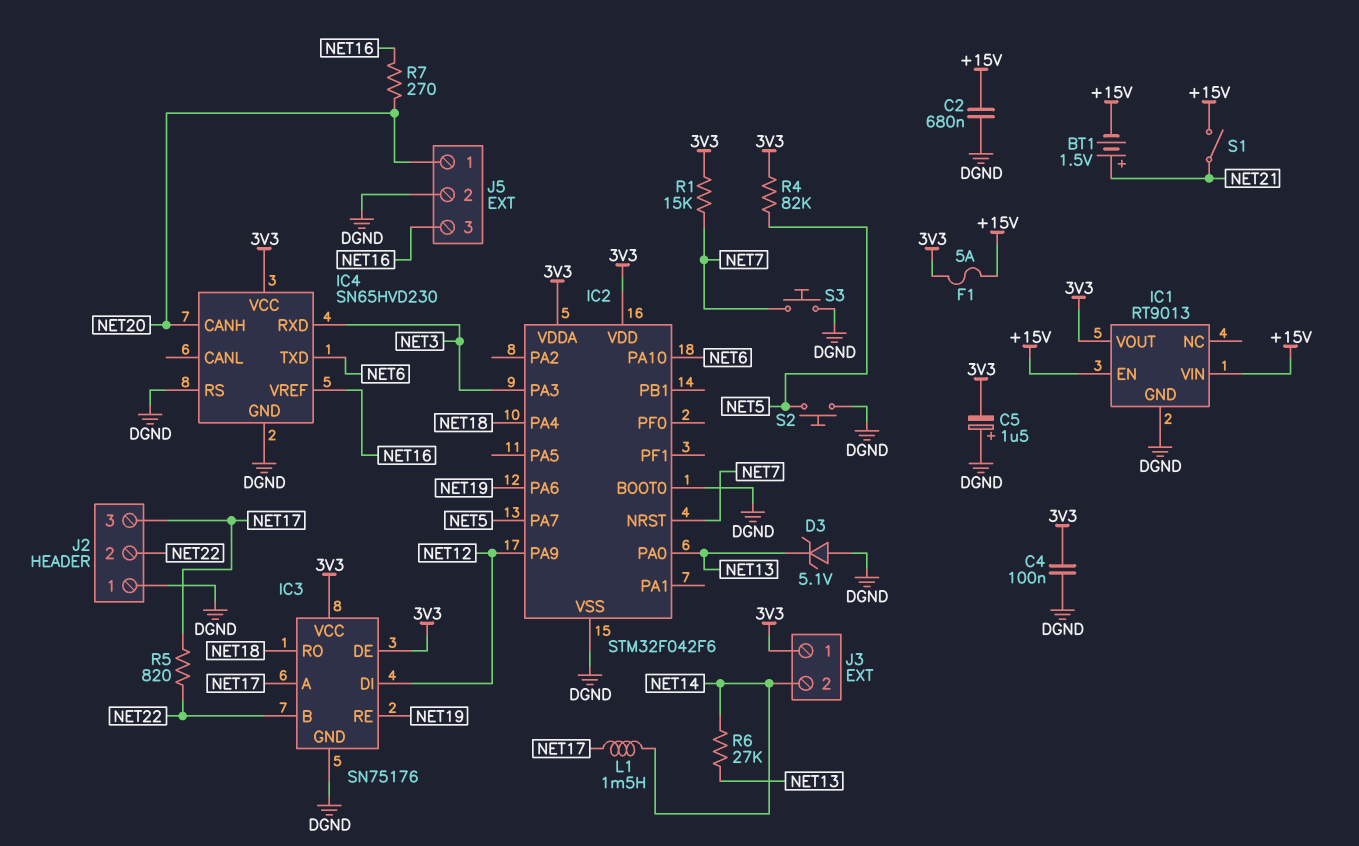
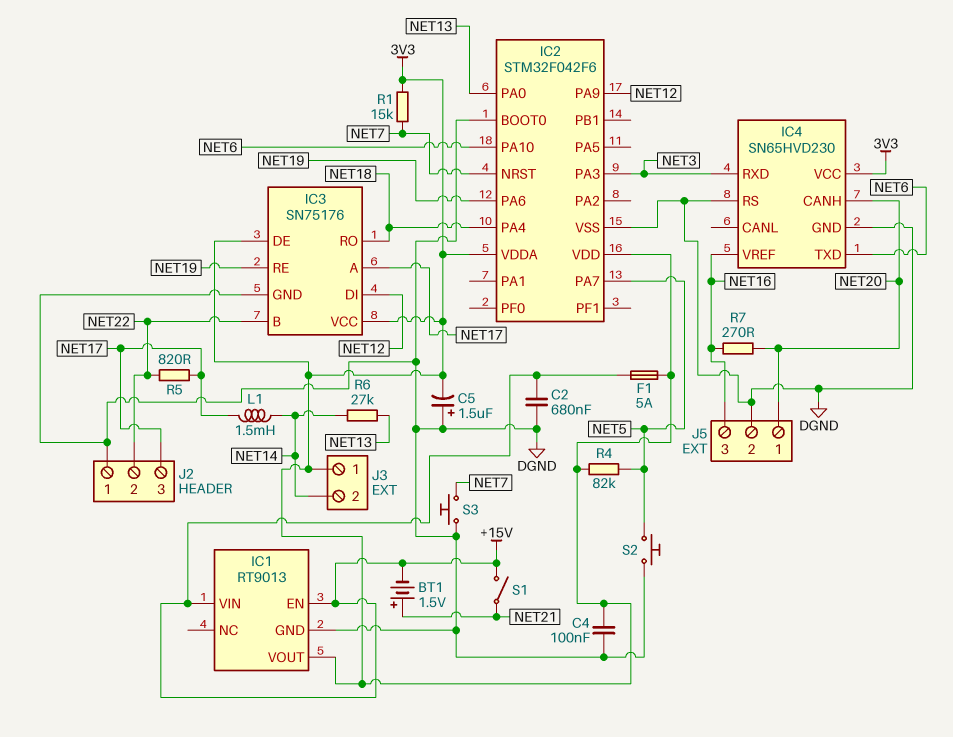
D3: zener 5.1V (A DGND, K NET13) -> none

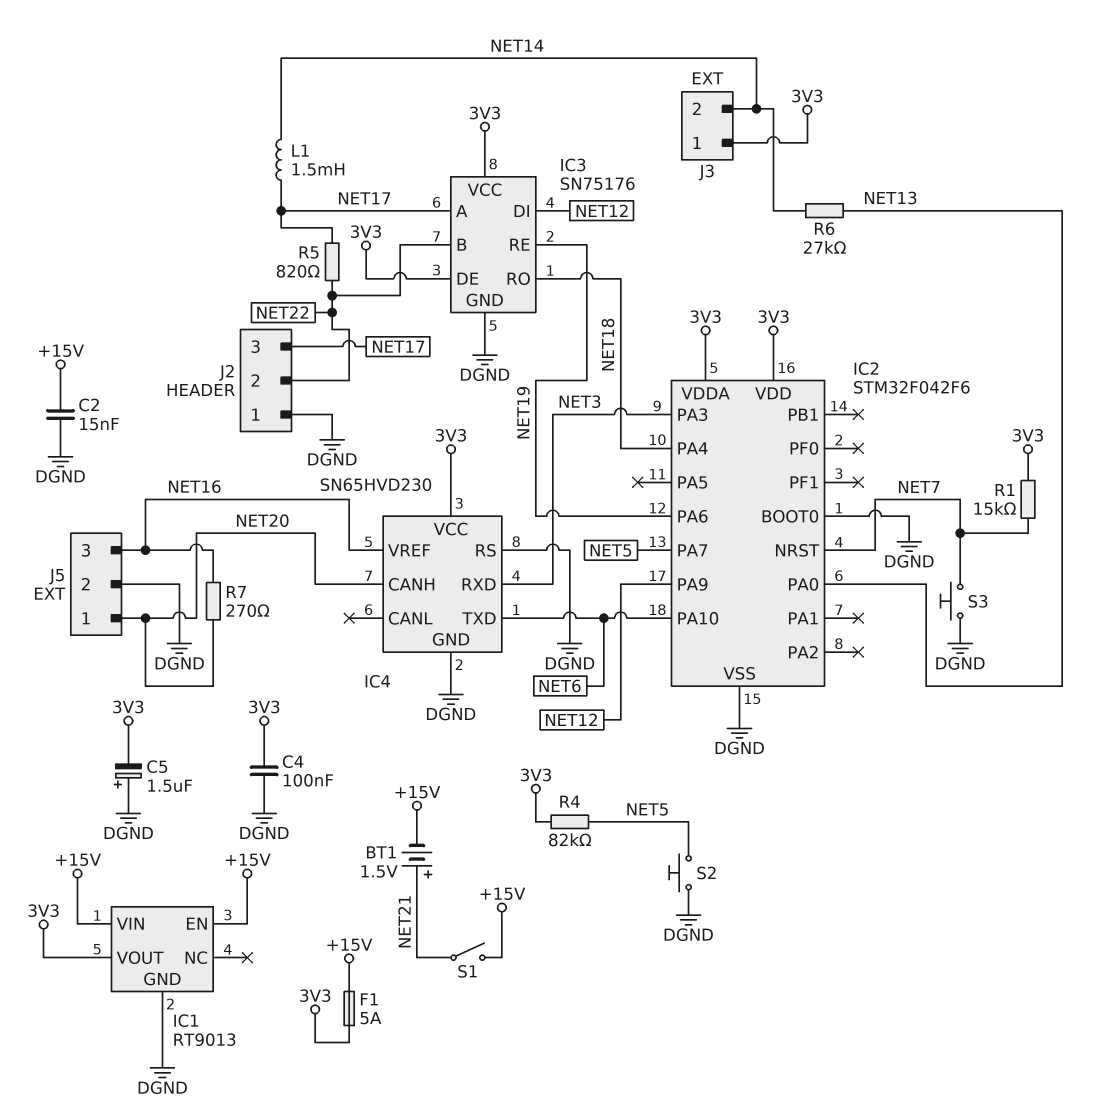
C2: 680nF (+15V, DGND) -> 15nF (+15V, DGND)

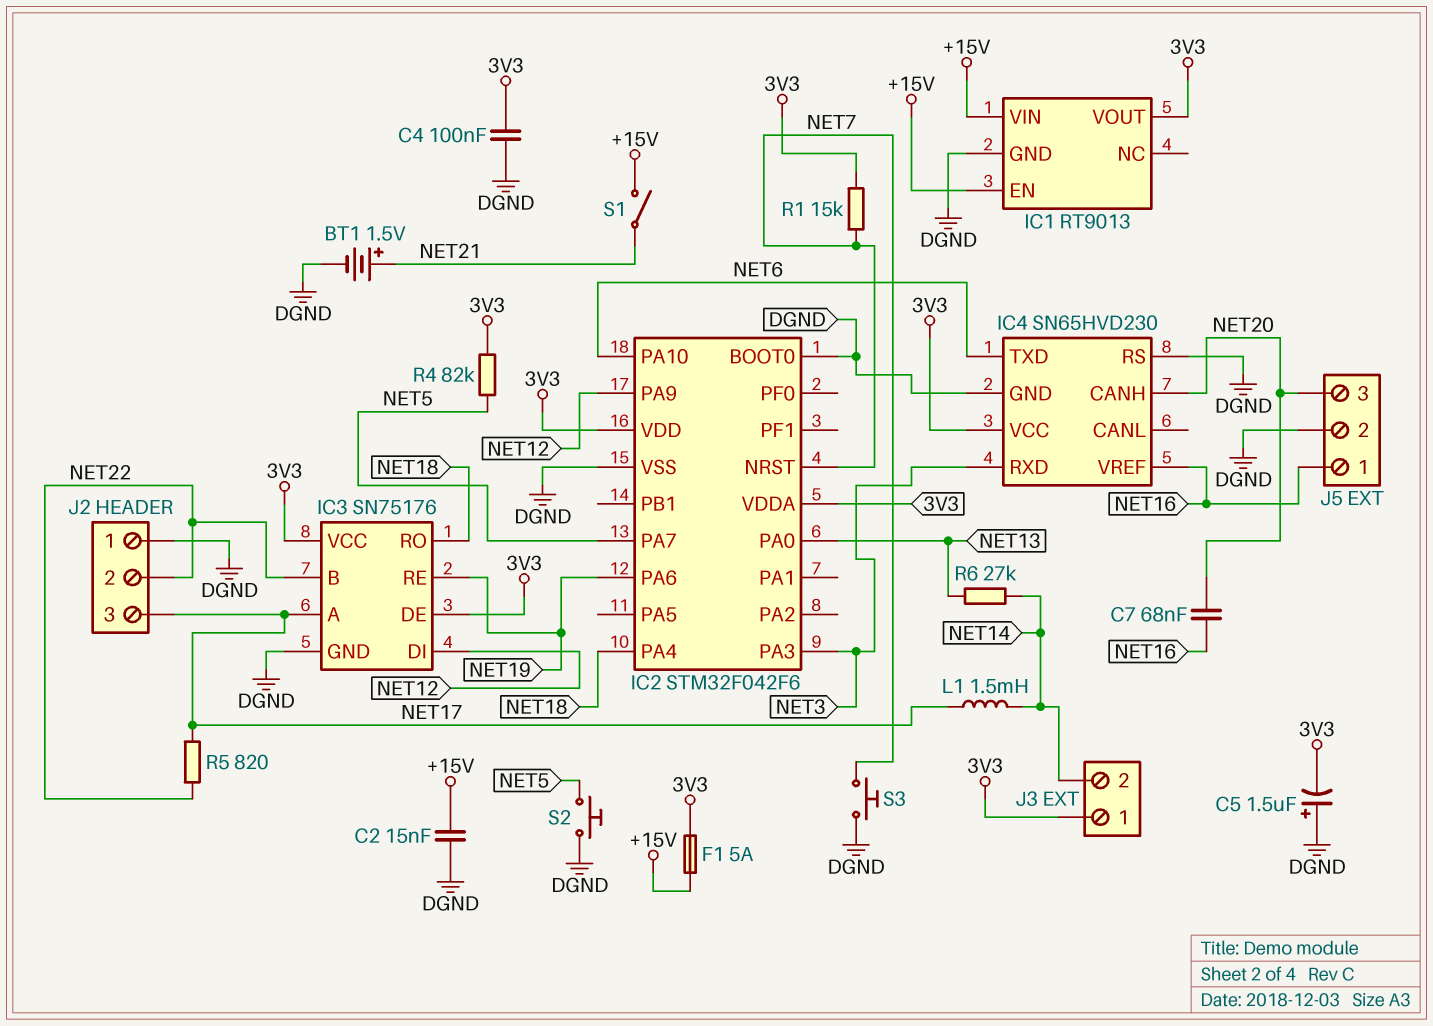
BT1: 1.5V (plus NET21, minus +15V) -> 1.5V (plus NET21, minus DGND)
C7: none -> 68nF (NET16, NET20)
J5 pin 1: NET20 -> NET16
J5 pin 3: NET16 -> NET20
R7: 270 (NET16, NET20) -> none

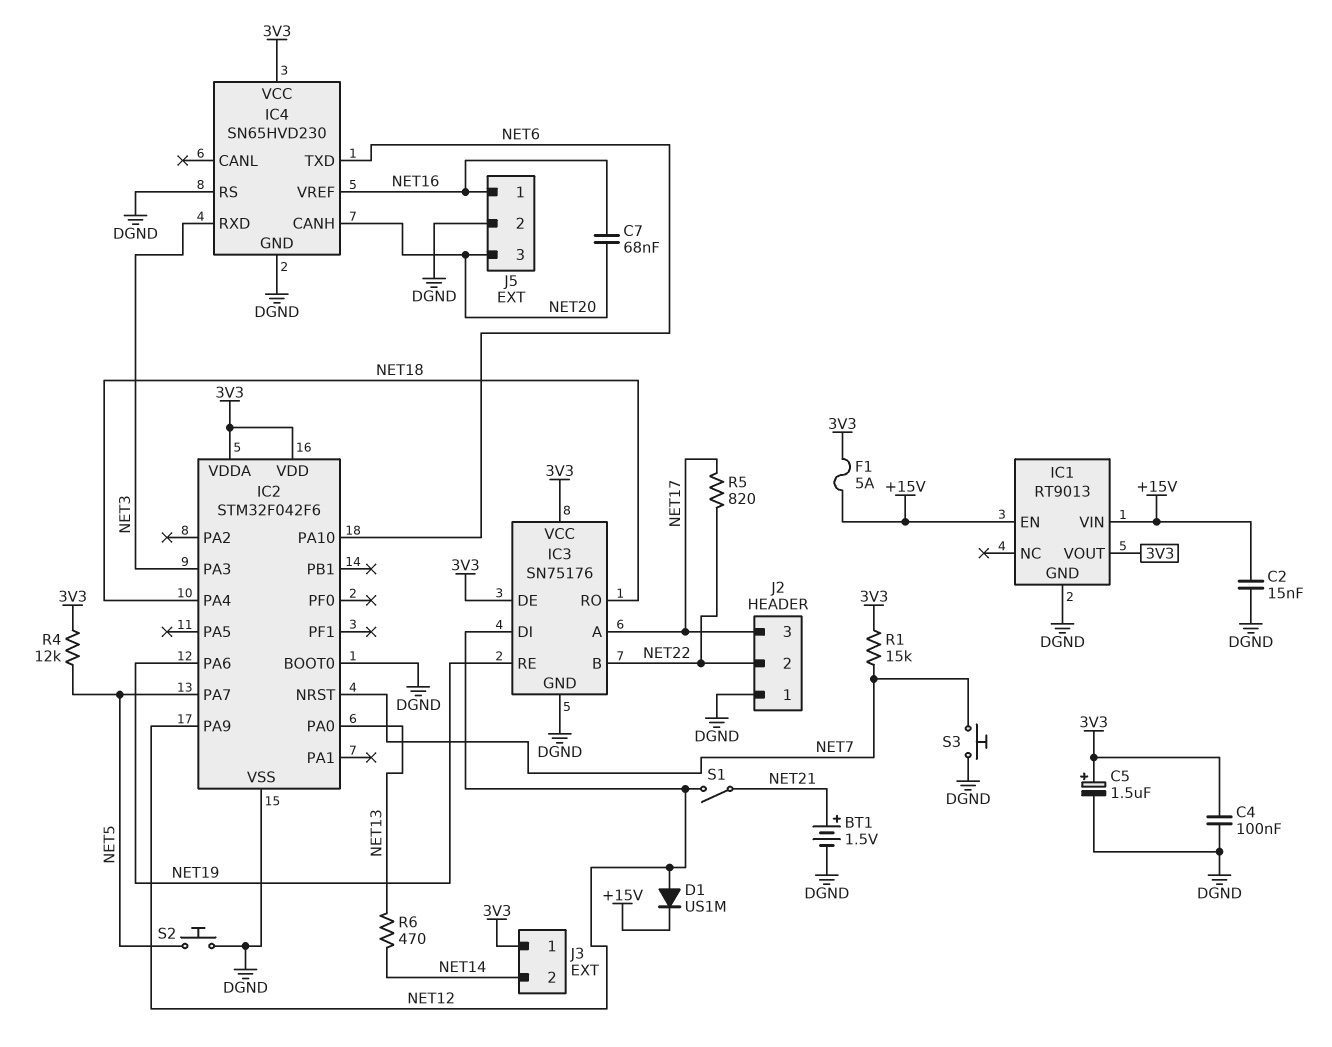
C5: 1.5uF (plus DGND, minus 3V3) -> 1.5uF (plus 3V3, minus DGND)
D1: none -> diode US1M (A NET12, K +15V)
L1: 1.5mH (NET14, NET17) -> none
R4: 82k (3V3, NET5) -> 12k (3V3, NET5)
R6: 27k (NET13, NET14) -> 470 (NET13, NET14)
S1: switch (+15V, NET21) -> switch (NET12, NET21)

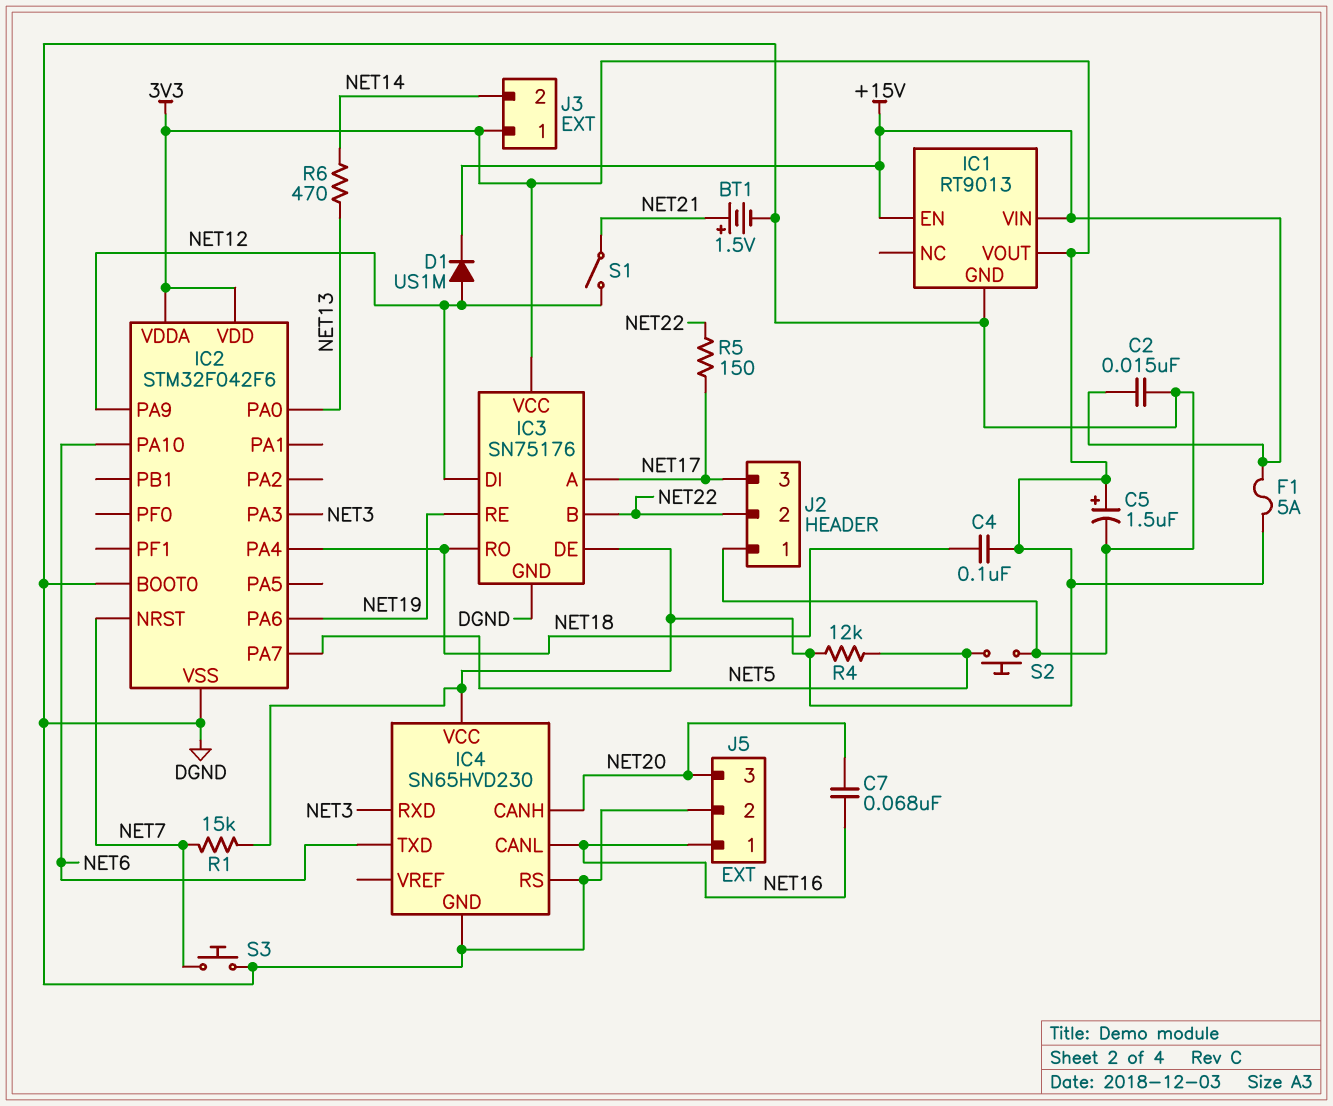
C4: 100nF (3V3, DGND) -> 100nF (3V3, NET18)
IC4 pin CANL: none -> NET16
IC4 pin VREF: NET16 -> none
R5: 820 (NET17, NET22) -> 150 (NET17, NET22)

